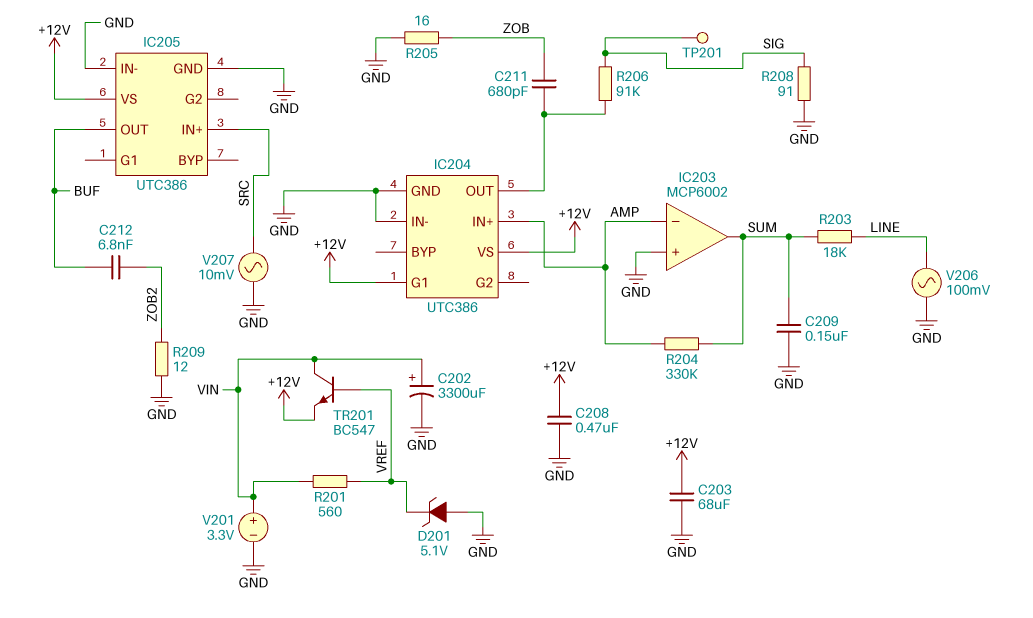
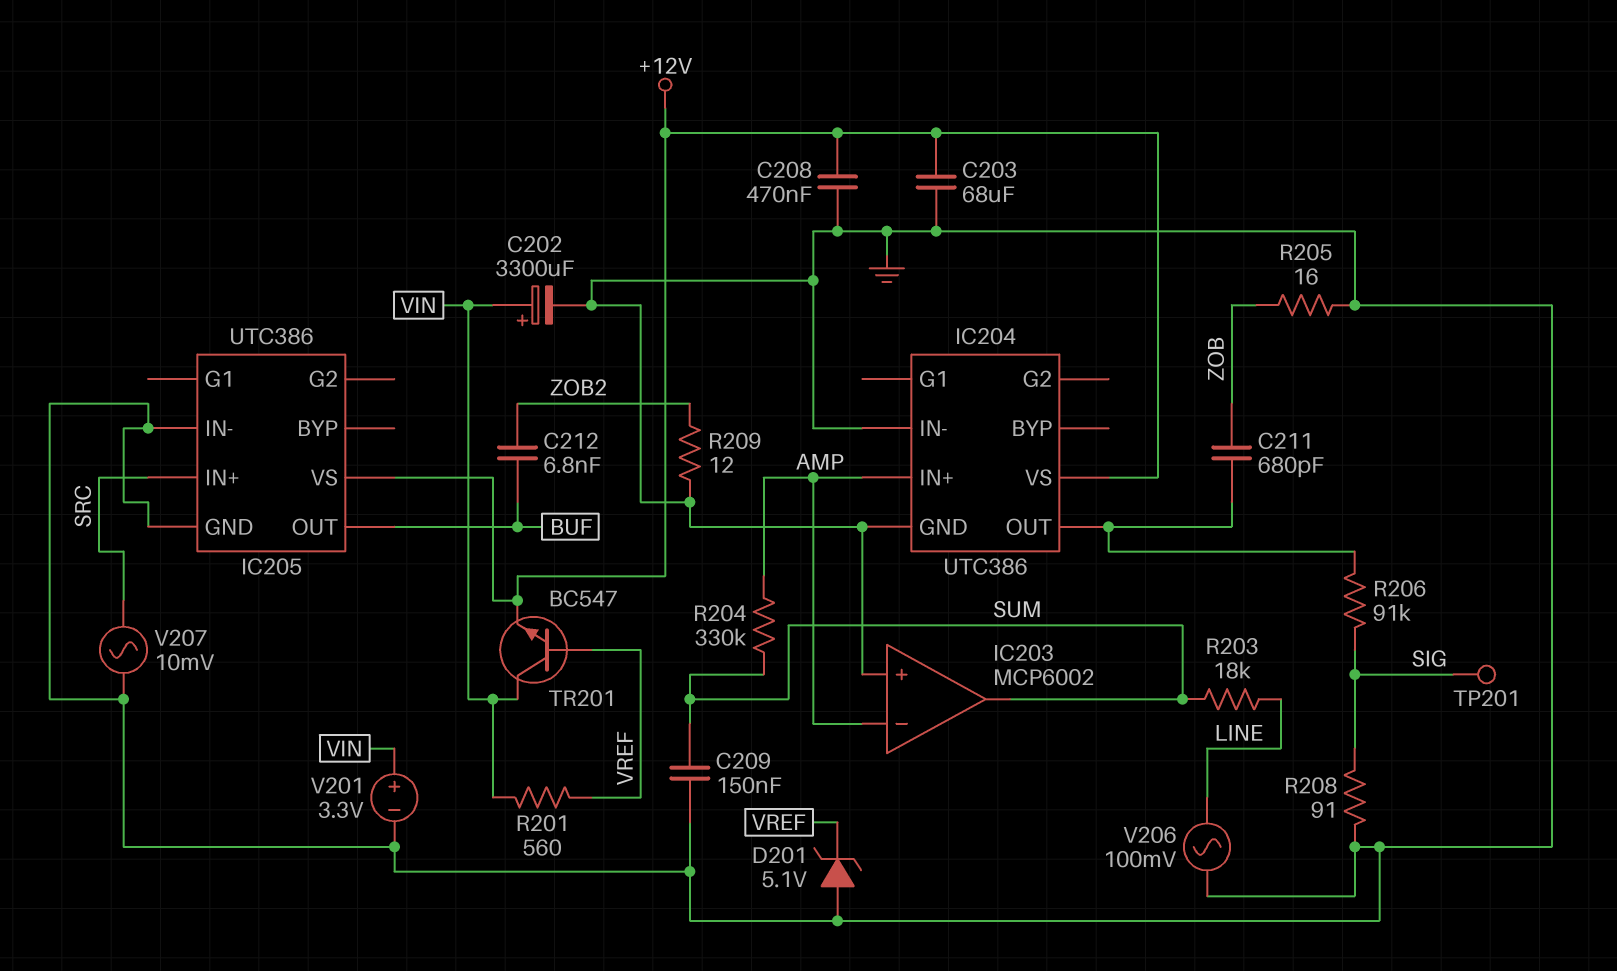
IC204 pin G1: +12V -> none

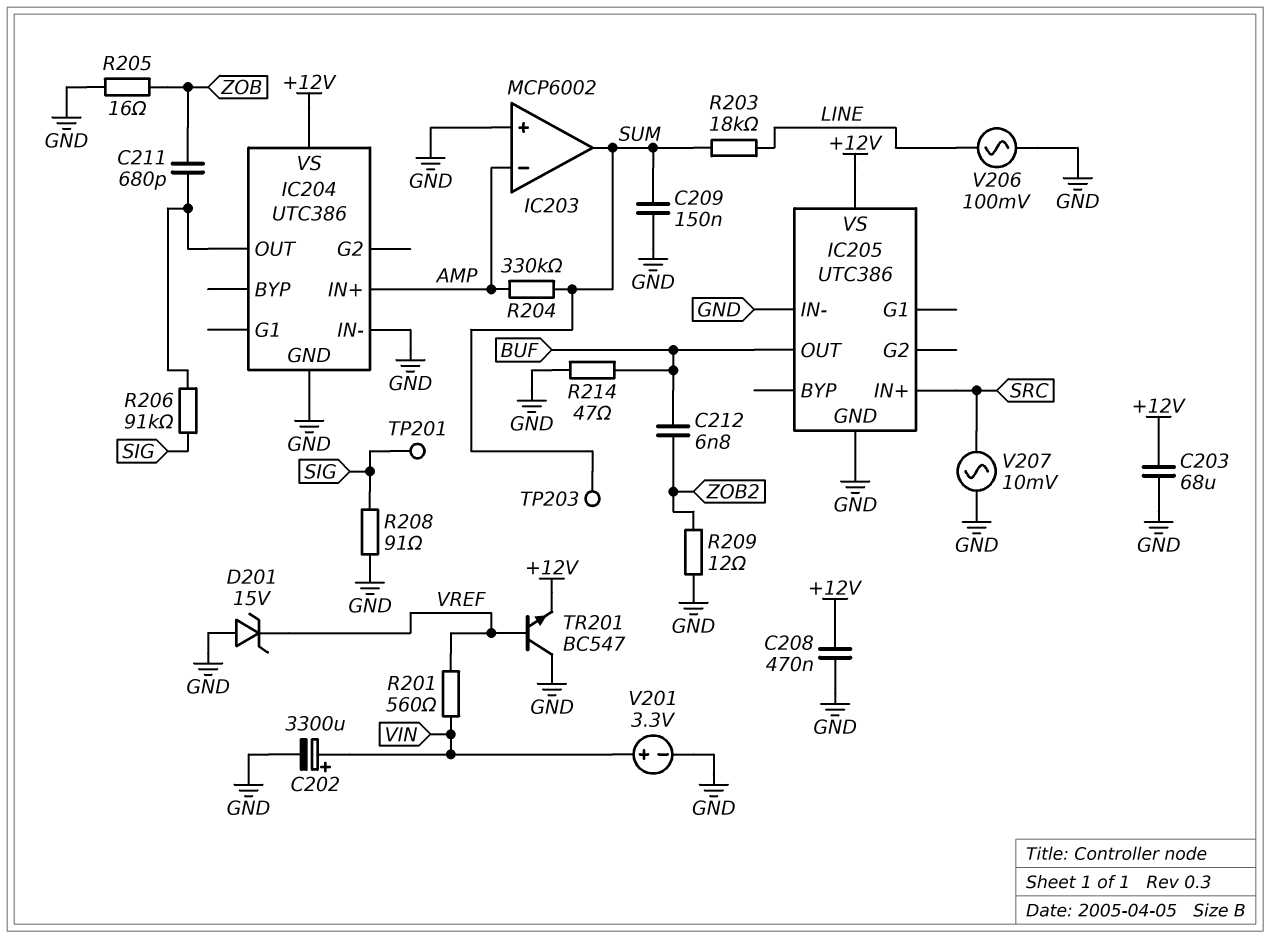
D201: zener 5.1V (A GND, K VREF) -> zener 15V (A GND, K VREF)
R214: none -> 47 (BUF, GND)
TP203: none -> test point (SUM)
TR201: NPN BC547 (B VREF, C VIN, E +12V) -> NPN BC547 (B VREF, C GND, E +12V)

